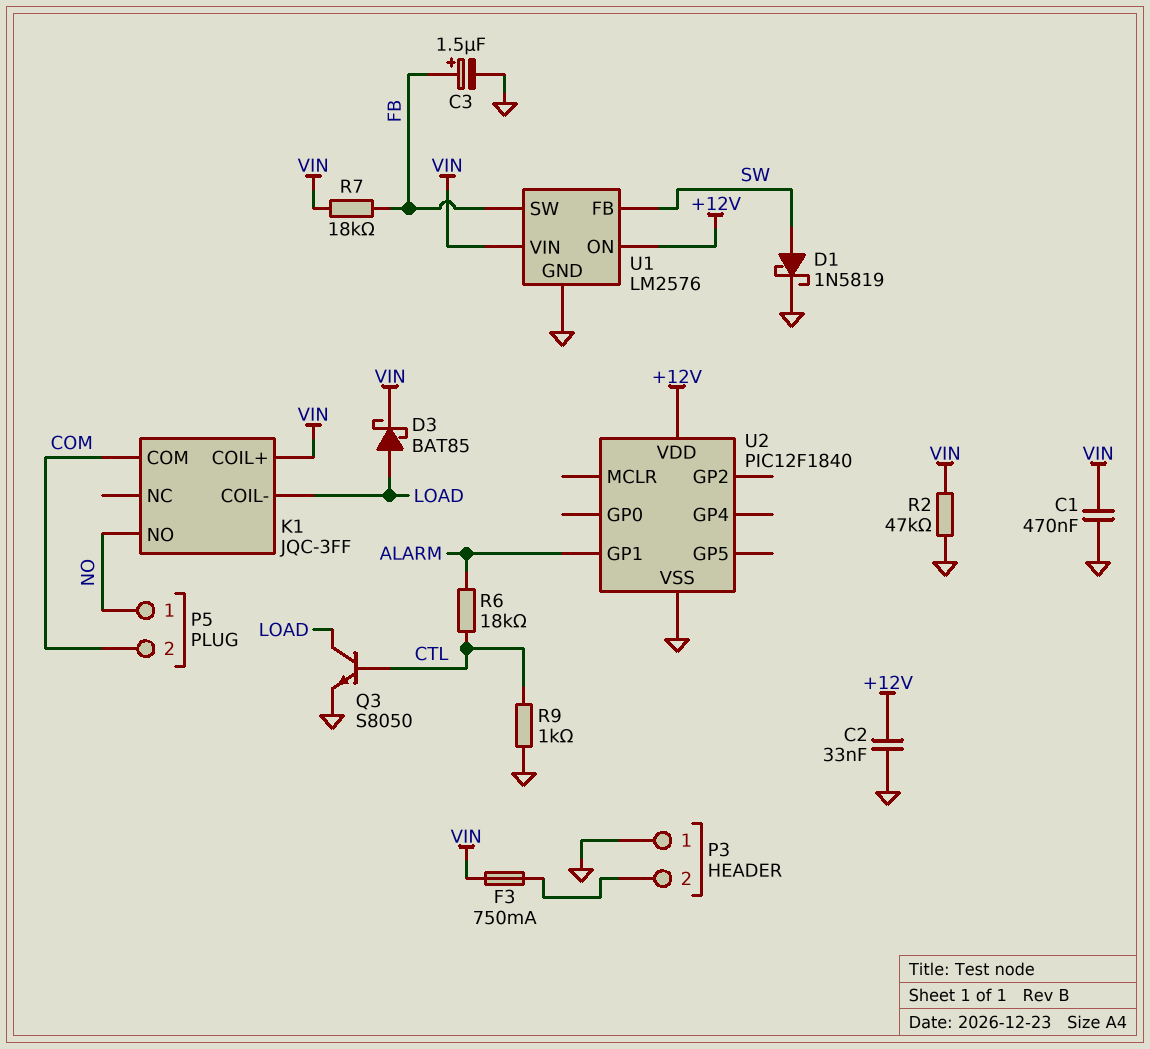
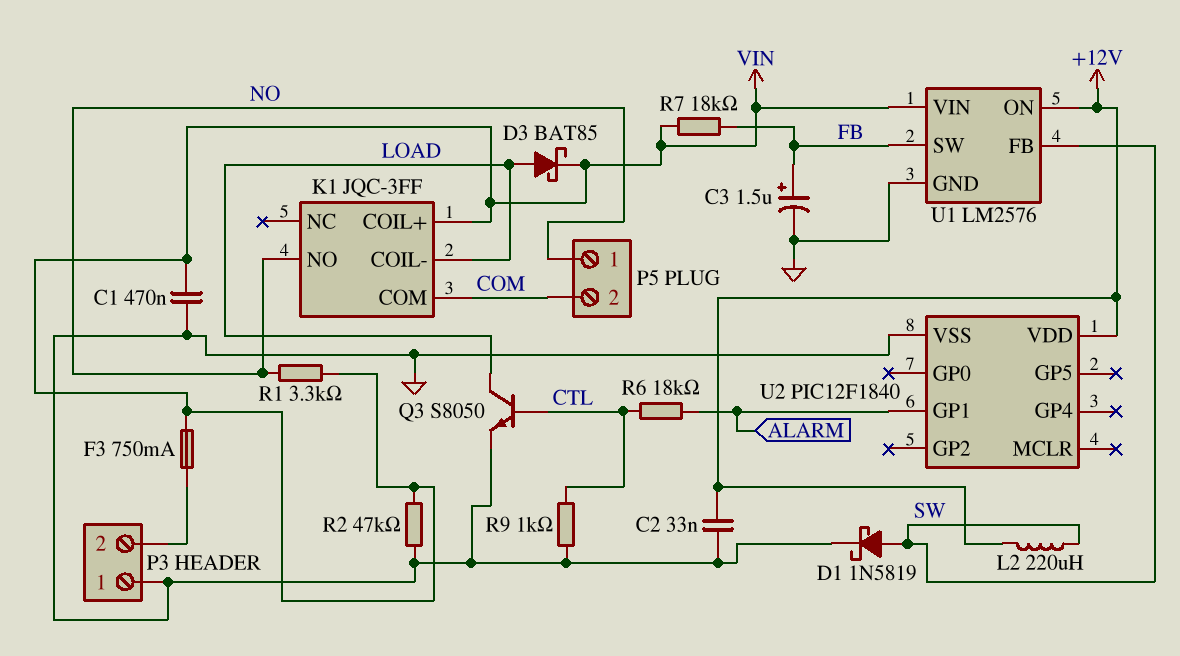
L2: none -> 220uH (+12V, SW)
R1: none -> 3.3k (NO, VIN)

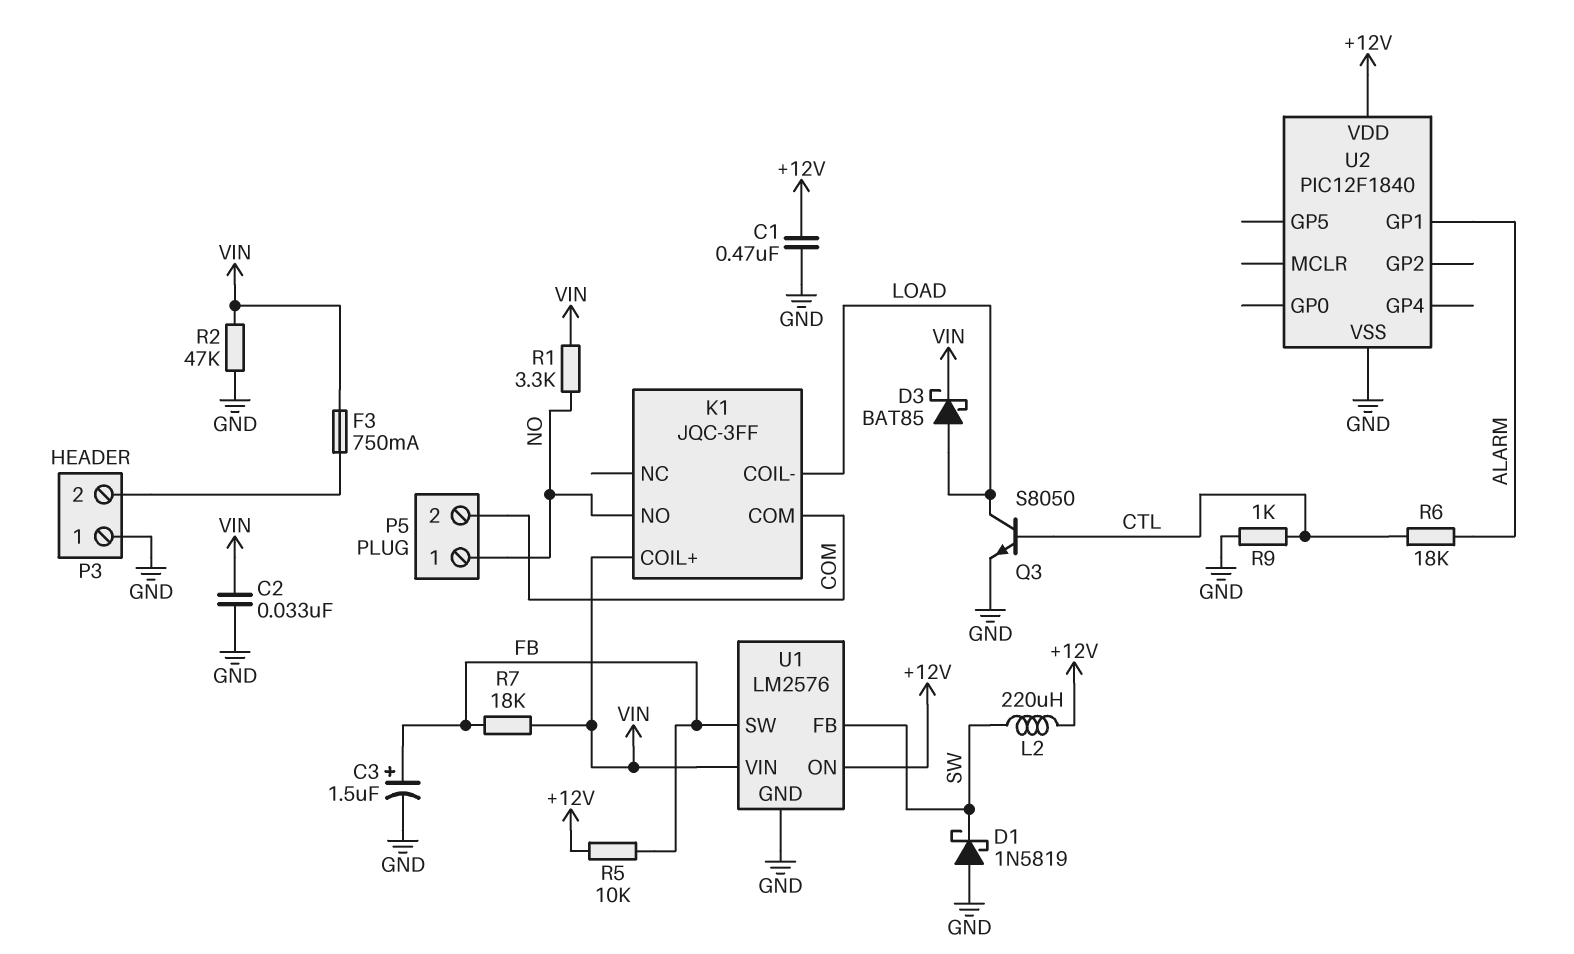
C1: 470nF (GND, VIN) -> 470nF (+12V, GND)
C2: 33nF (+12V, GND) -> 33nF (GND, VIN)
D1: schottky 1N5819 (A SW, K GND) -> schottky 1N5819 (A GND, K SW)
R5: none -> 10k (+12V, FB)

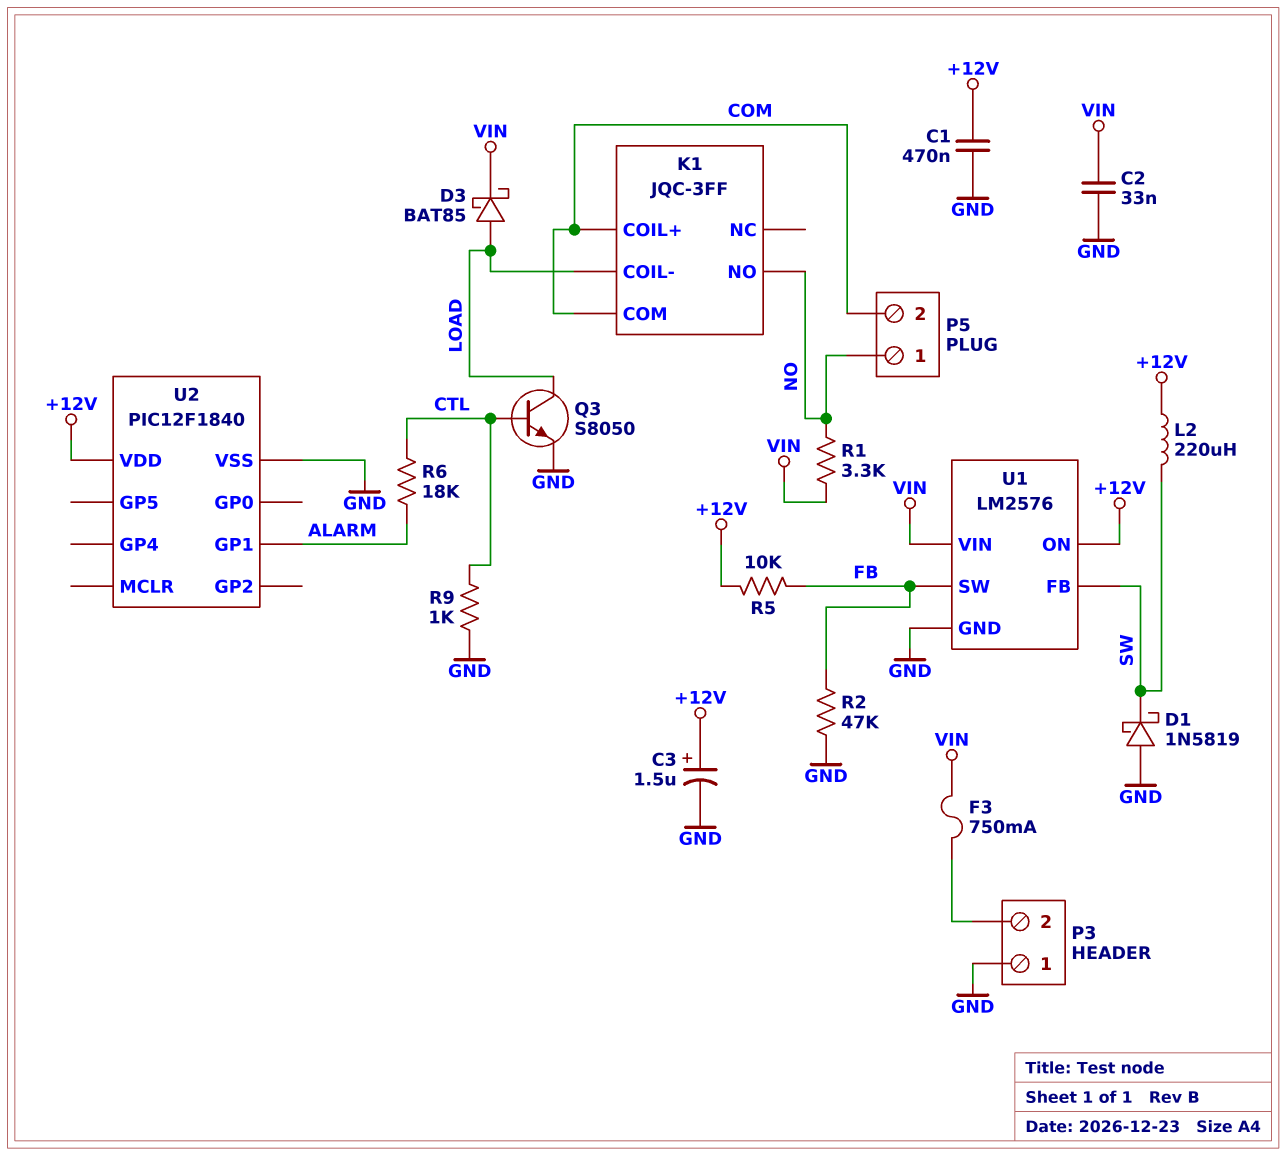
C3: 1.5uF (plus FB, minus GND) -> 1.5uF (plus +12V, minus GND)
K1 pin COIL+: VIN -> COM
R2: 47k (GND, VIN) -> 47k (FB, GND)
R7: 18k (FB, VIN) -> none

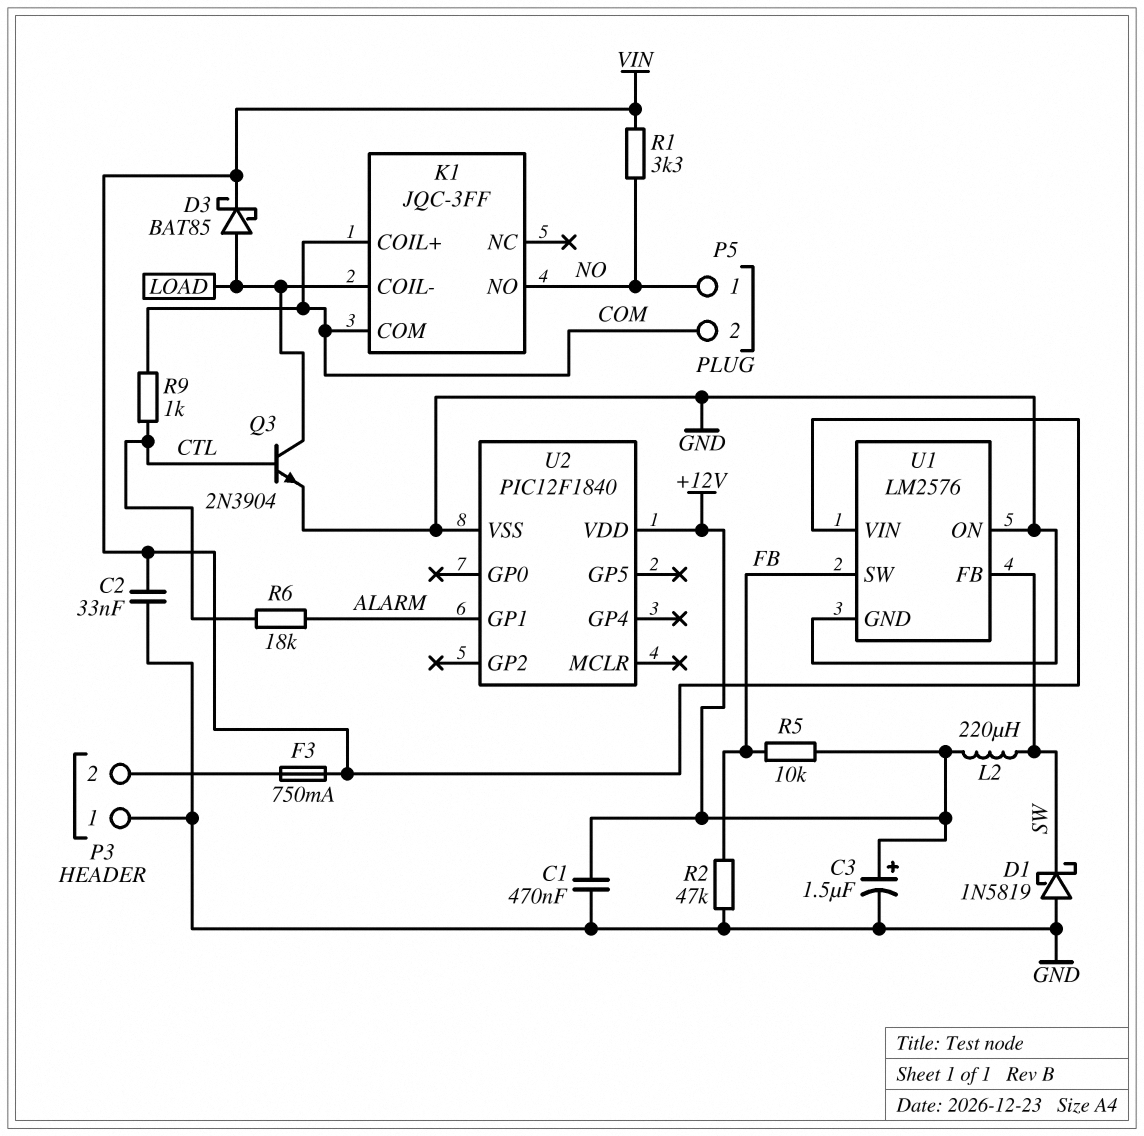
Q3: NPN S8050 (B CTL, C LOAD, E GND) -> NPN 2N3904 (B CTL, C LOAD, E GND)
R9: 1k (CTL, GND) -> 1k (COM, CTL)
U1 pin ON: +12V -> GND

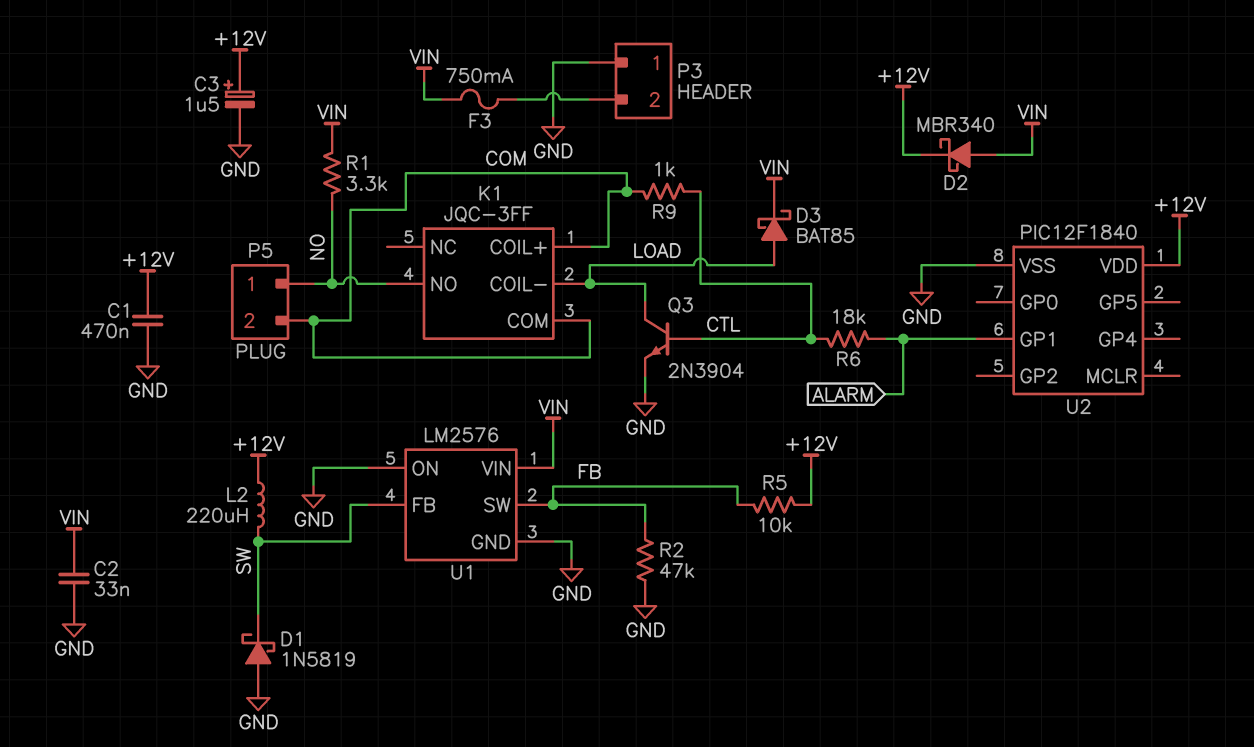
D2: none -> schottky MBR340 (A VIN, K +12V)

